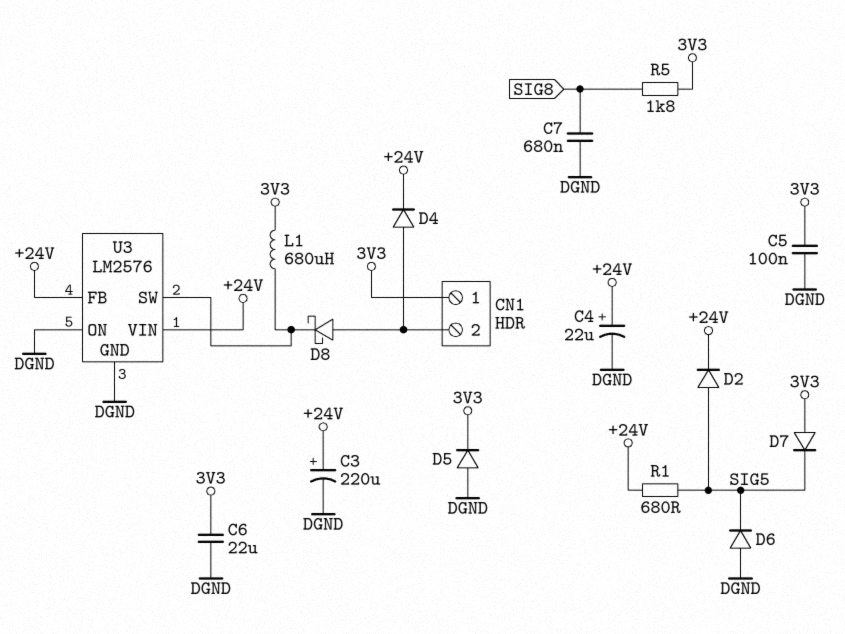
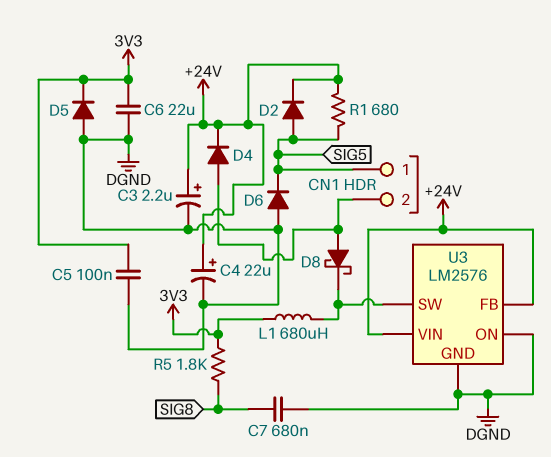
C3: 220uF (plus +24V, minus DGND) -> 2.2uF (plus +24V, minus DGND)
CN1 pin 1: 3V3 -> SIG5
D7: diode (A 3V3, K SIG5) -> none

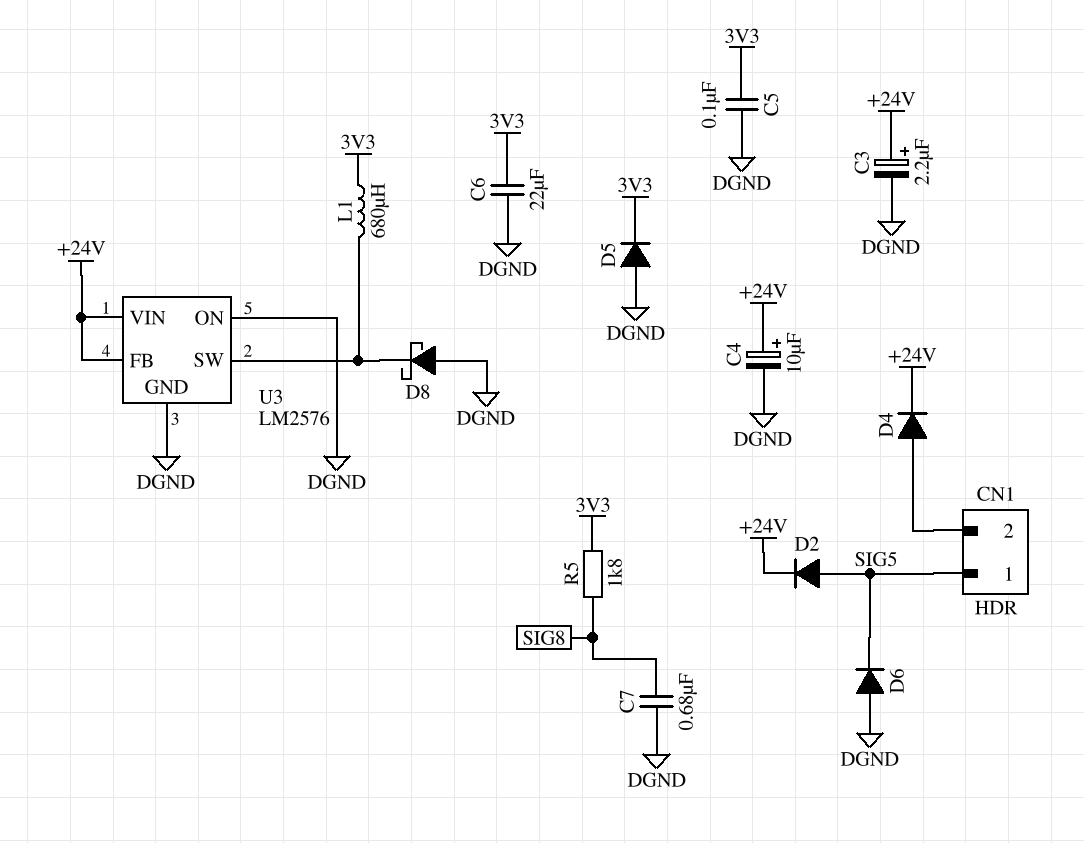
C4: 22uF (plus +24V, minus DGND) -> 10uF (plus +24V, minus DGND)
D8: schottky (A CN1/2, K U3/SW) -> schottky (A DGND, K U3/SW)
R1: 680 (+24V, SIG5) -> none

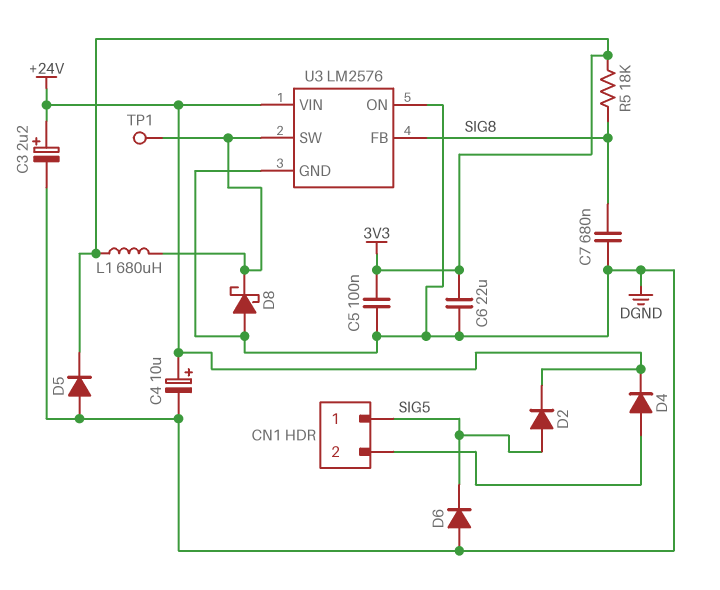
R5: 1.8k (3V3, SIG8) -> 18k (3V3, SIG8)
TP1: none -> test point (U3/SW)
U3 pin FB: +24V -> SIG8

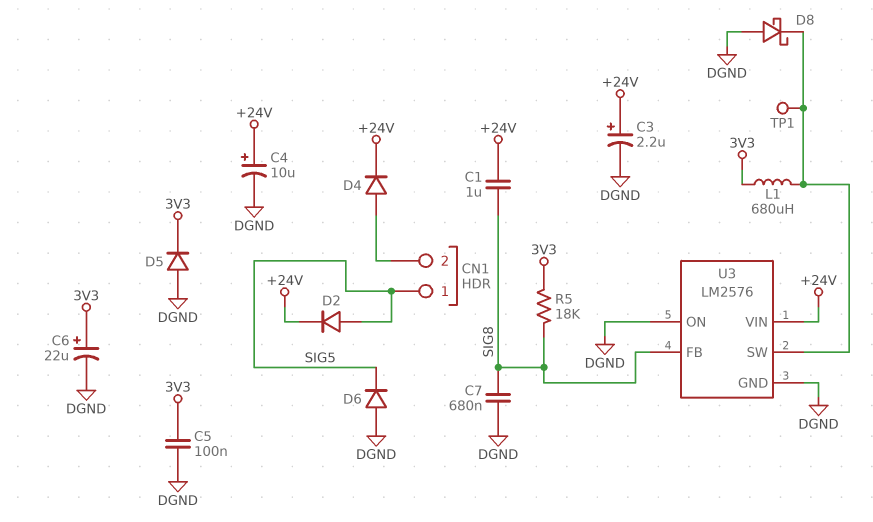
C1: none -> 1uF (+24V, SIG8)
C6: 22uF (3V3, DGND) -> 22uF (plus 3V3, minus DGND)

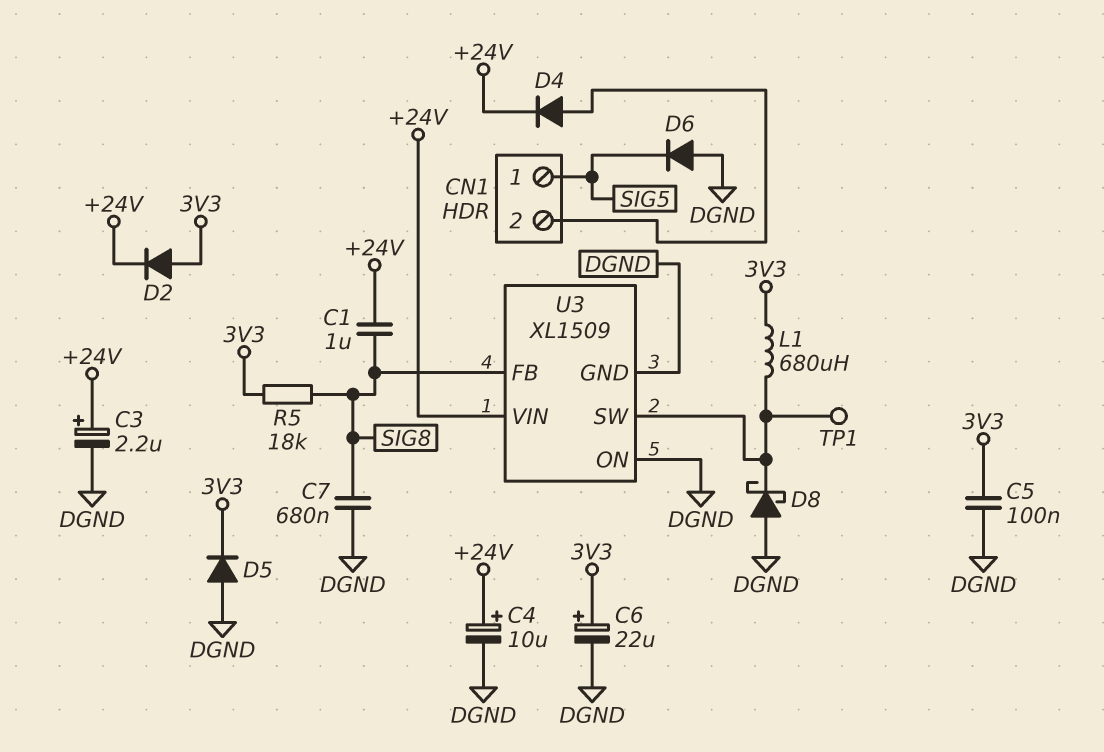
D2: diode (A SIG5, K +24V) -> diode (A 3V3, K +24V)
U3: LM2576 -> XL1509

